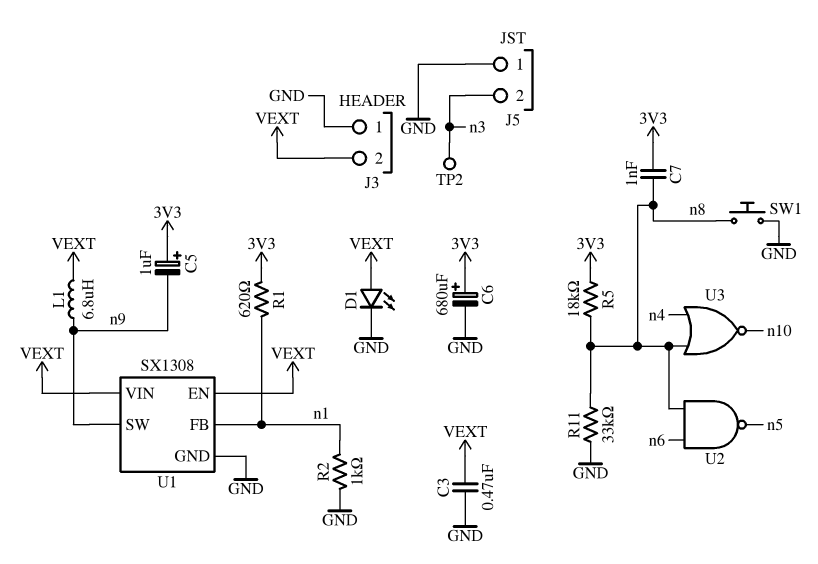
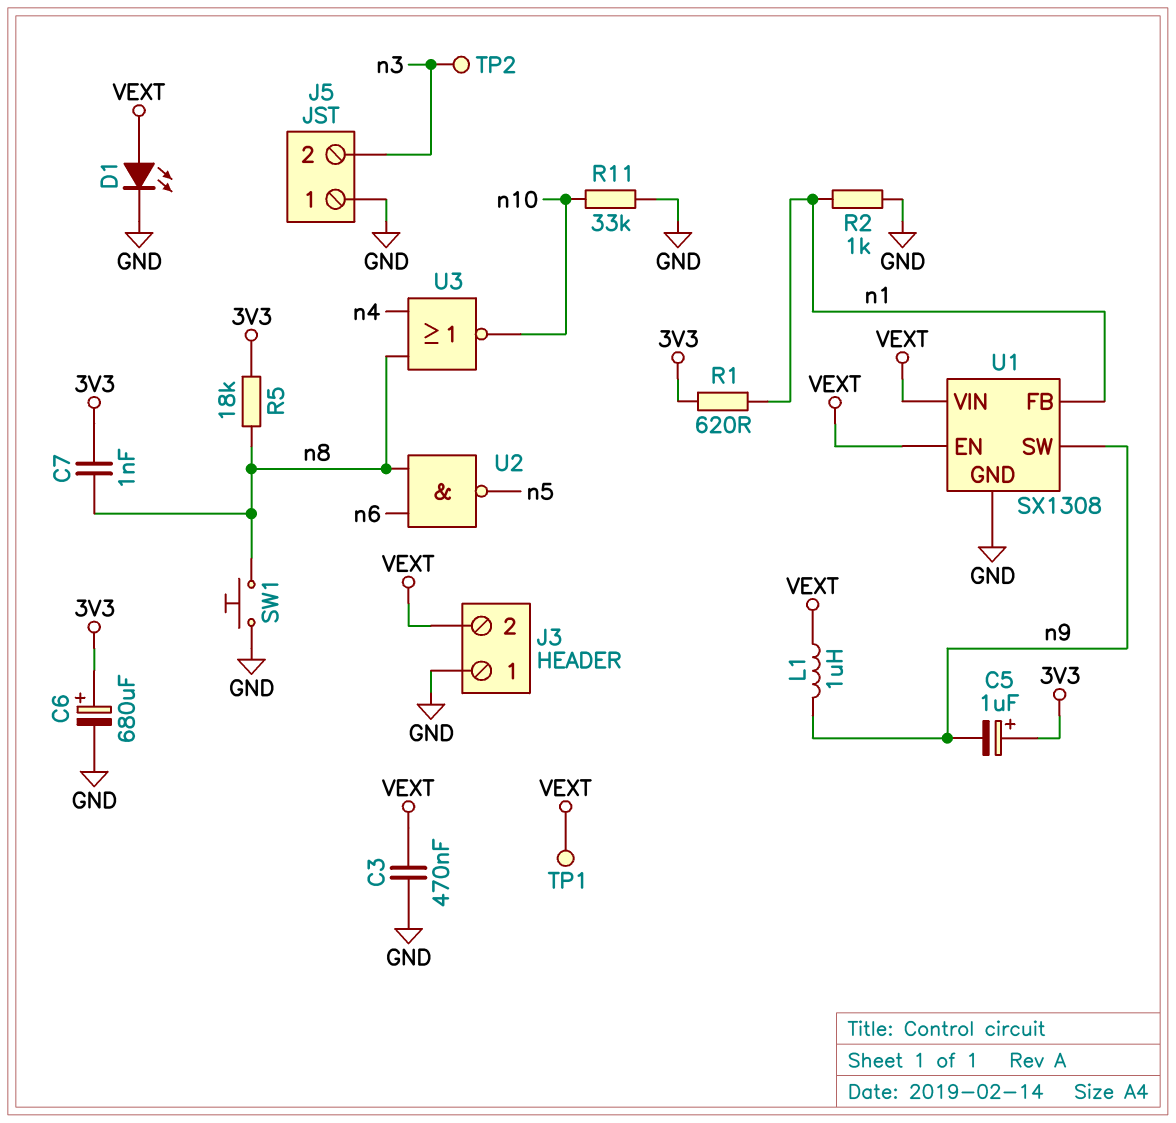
L1: 6.8uH (VEXT, n9) -> 1uH (VEXT, n9)
R11: 33k (GND, n8) -> 33k (GND, n10)
TP1: none -> test point (VEXT)

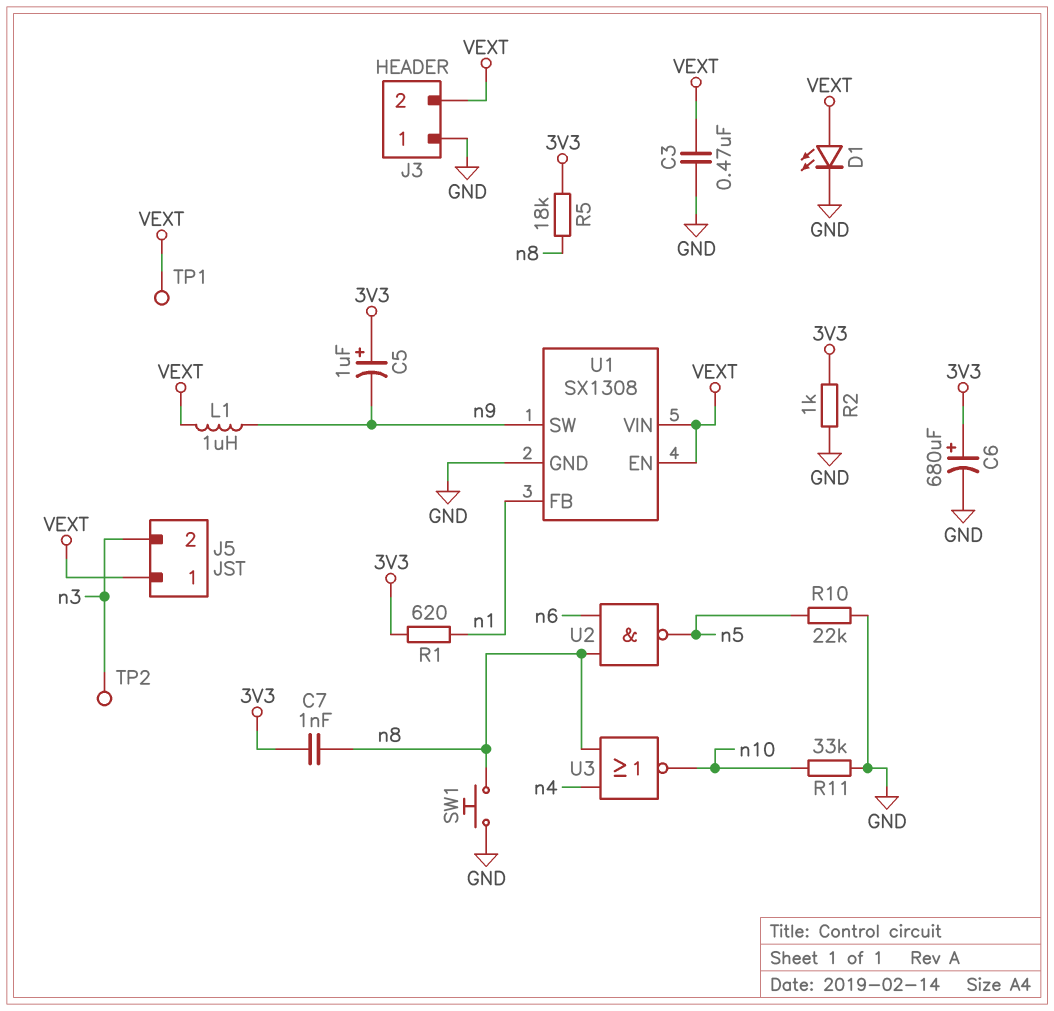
J5 pin 1: GND -> VEXT
R2: 1k (GND, n1) -> 1k (3V3, GND)
R10: none -> 22k (GND, n5)

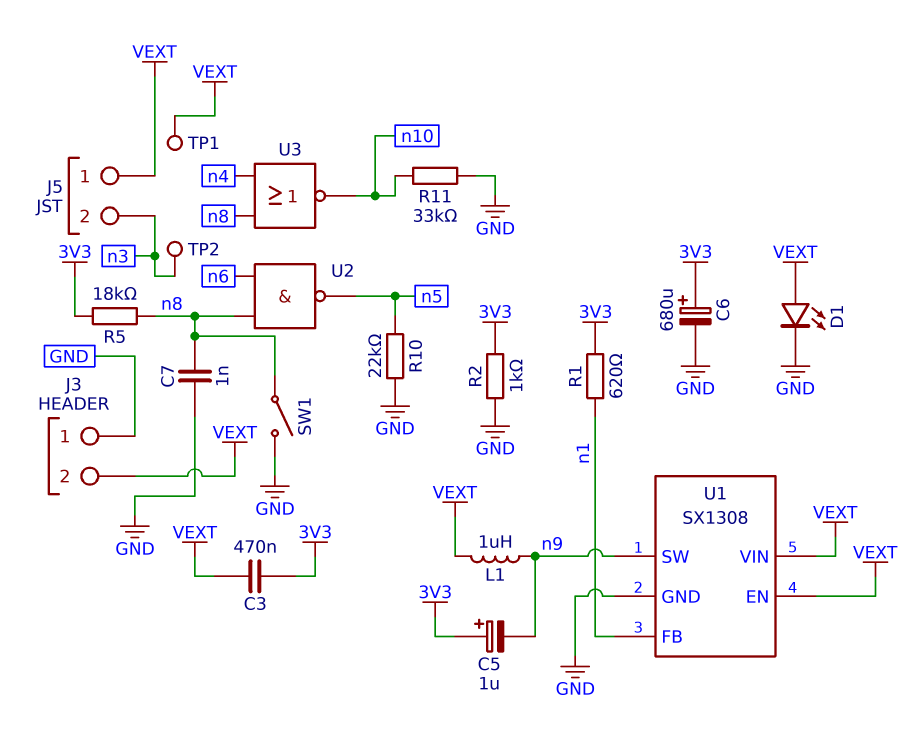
C3: 470nF (GND, VEXT) -> 470nF (3V3, VEXT)
C7: 1nF (3V3, n8) -> 1nF (GND, n8)
SW1: button (GND, n8) -> switch (GND, n8)

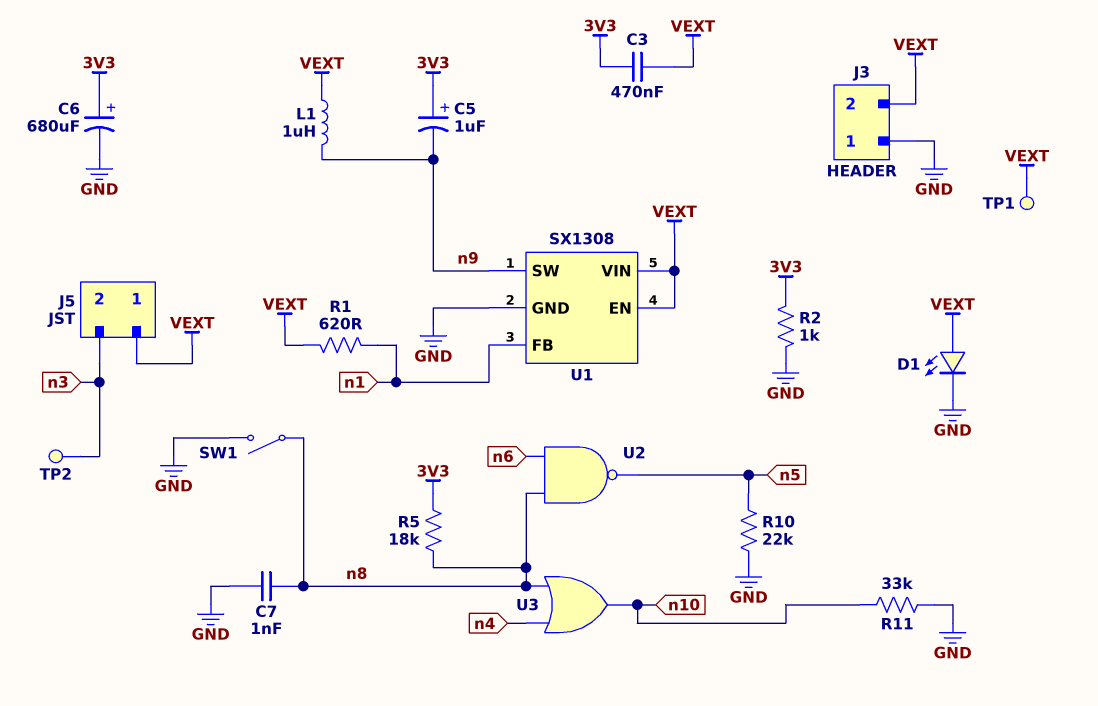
R1: 620 (3V3, n1) -> 620 (VEXT, n1)
U3: NOR (in n4, in n8, out n10) -> OR (in n4, in n8, out n10)

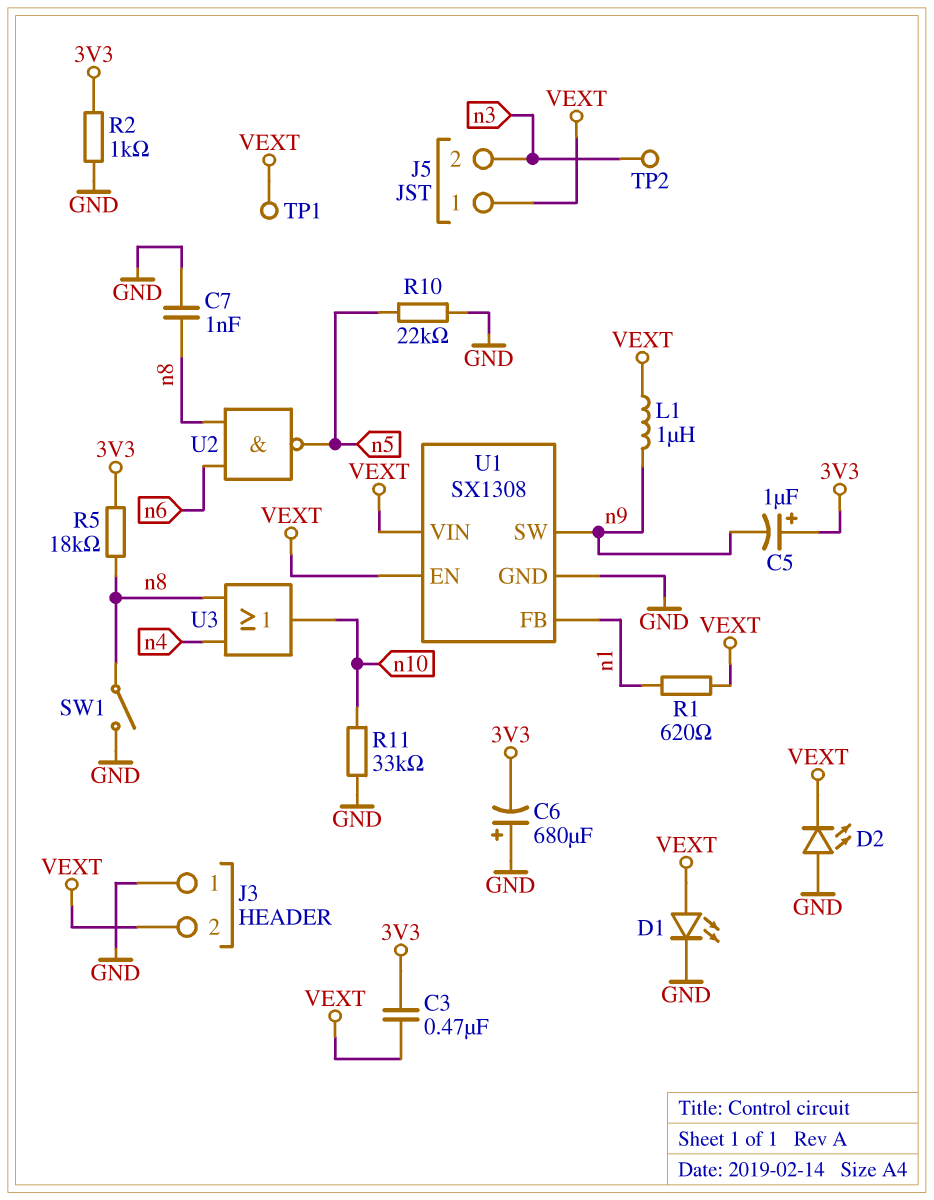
C6: 680uF (plus 3V3, minus GND) -> 680uF (plus GND, minus 3V3)
D2: none -> LED (A GND, K VEXT)

